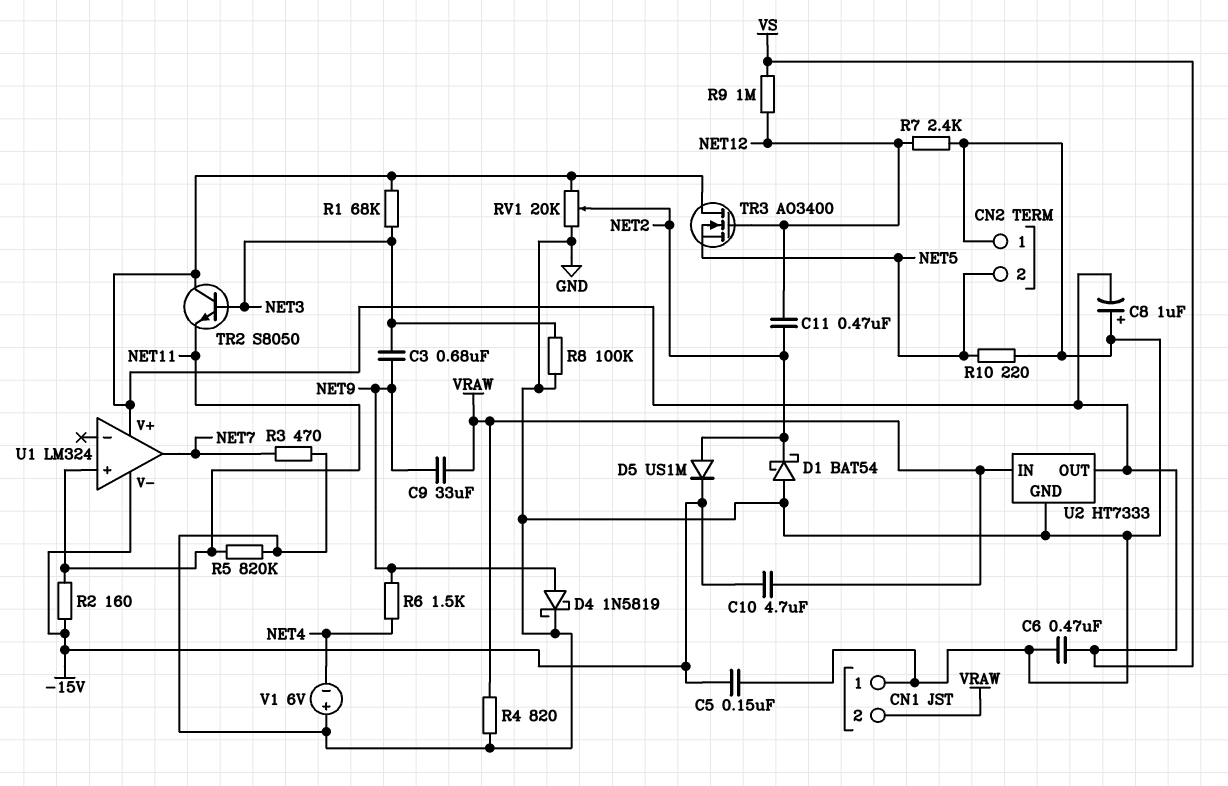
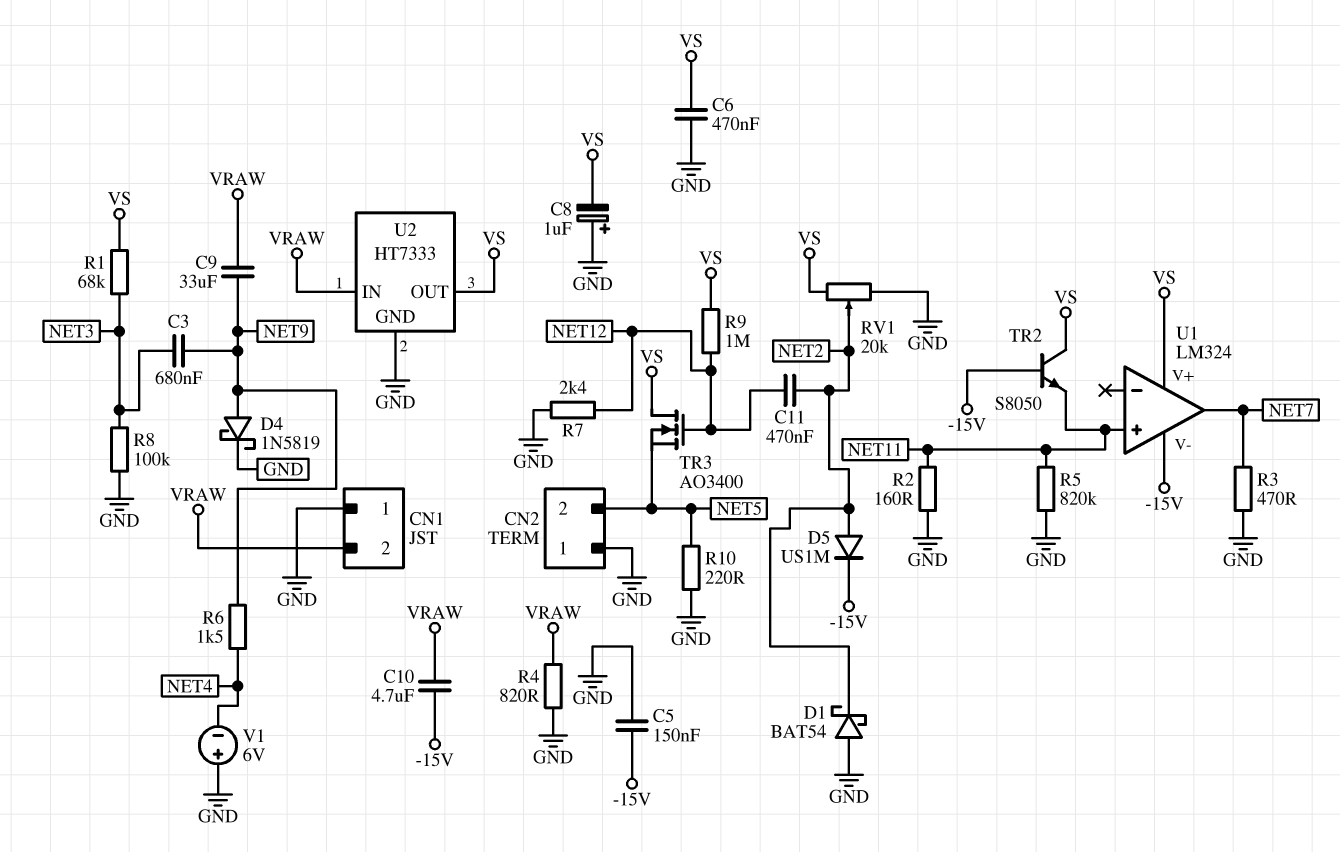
R2: 160 (-15V, NET11) -> 160 (GND, NET11)
TR2: NPN S8050 (B NET3, C VS, E NET11) -> NPN S8050 (B -15V, C VS, E NET11)

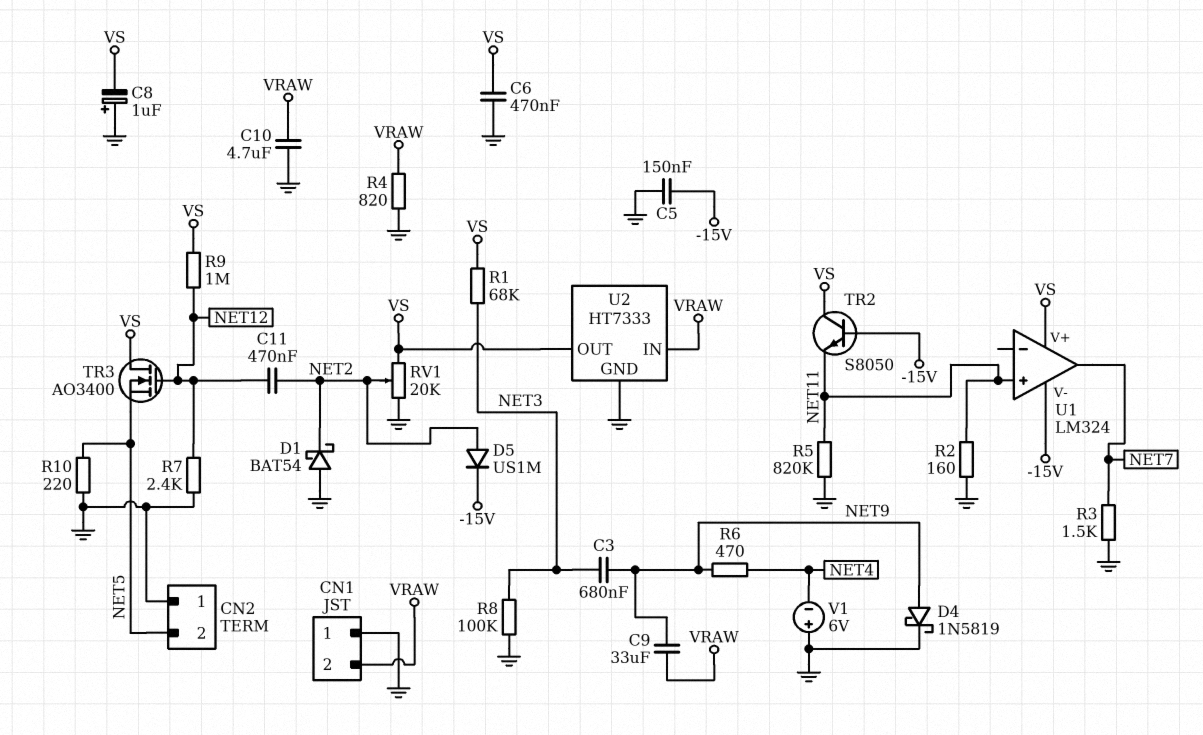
C10: 4.7uF (-15V, VRAW) -> 4.7uF (GND, VRAW)
R3: 470 (GND, NET7) -> 1.5k (GND, NET7)
R6: 1.5k (NET4, NET9) -> 470 (NET4, NET9)

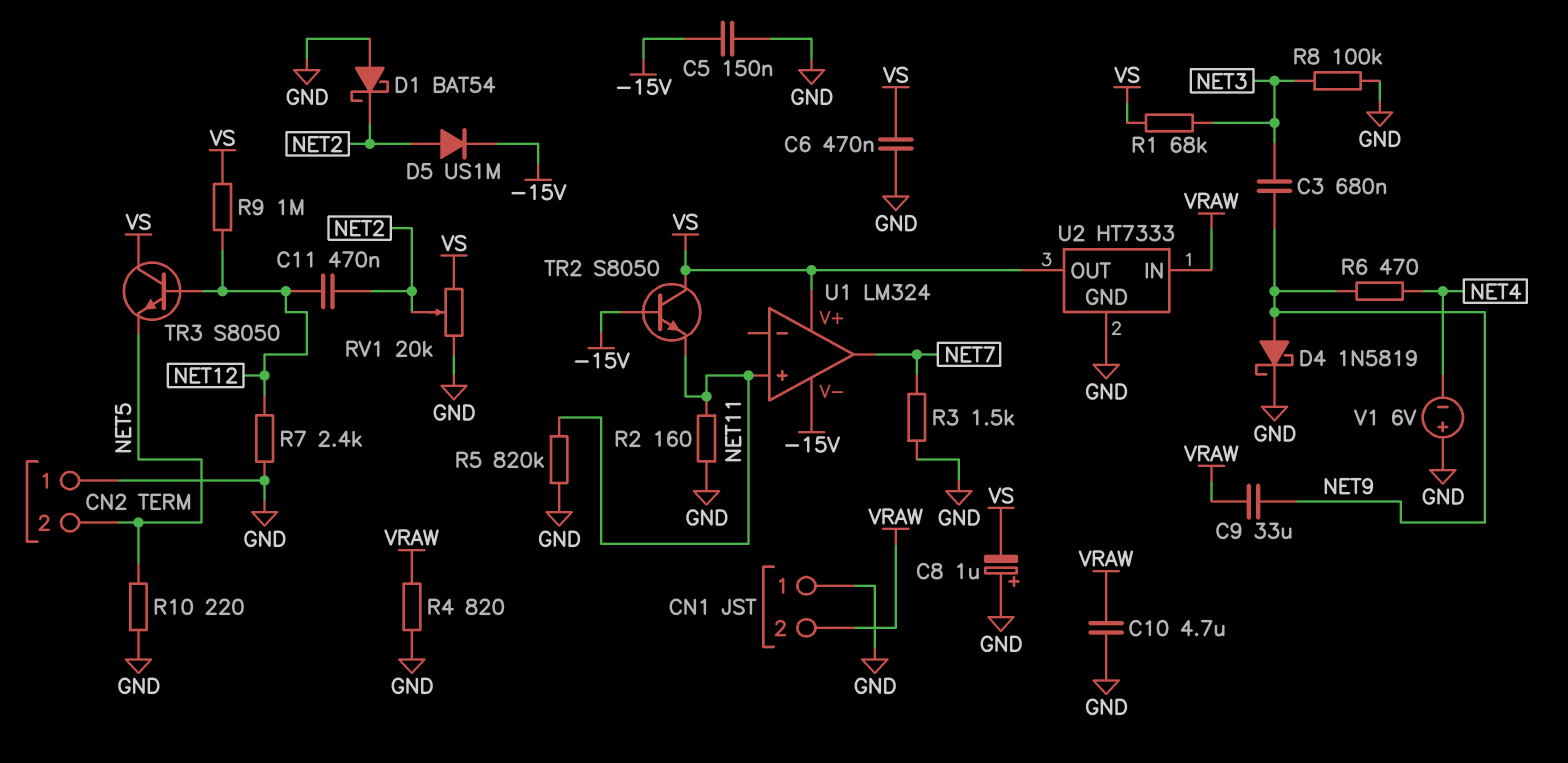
TR3: NMOS AO3400 (G NET12, D VS, S NET5) -> NPN S8050 (B NET12, C VS, E NET5)

